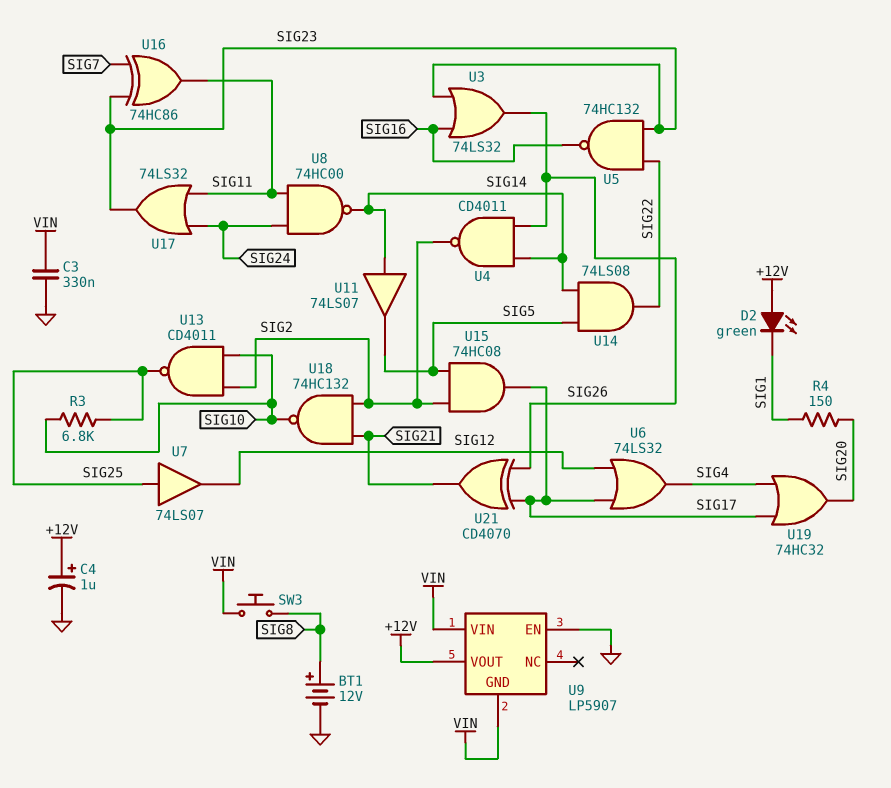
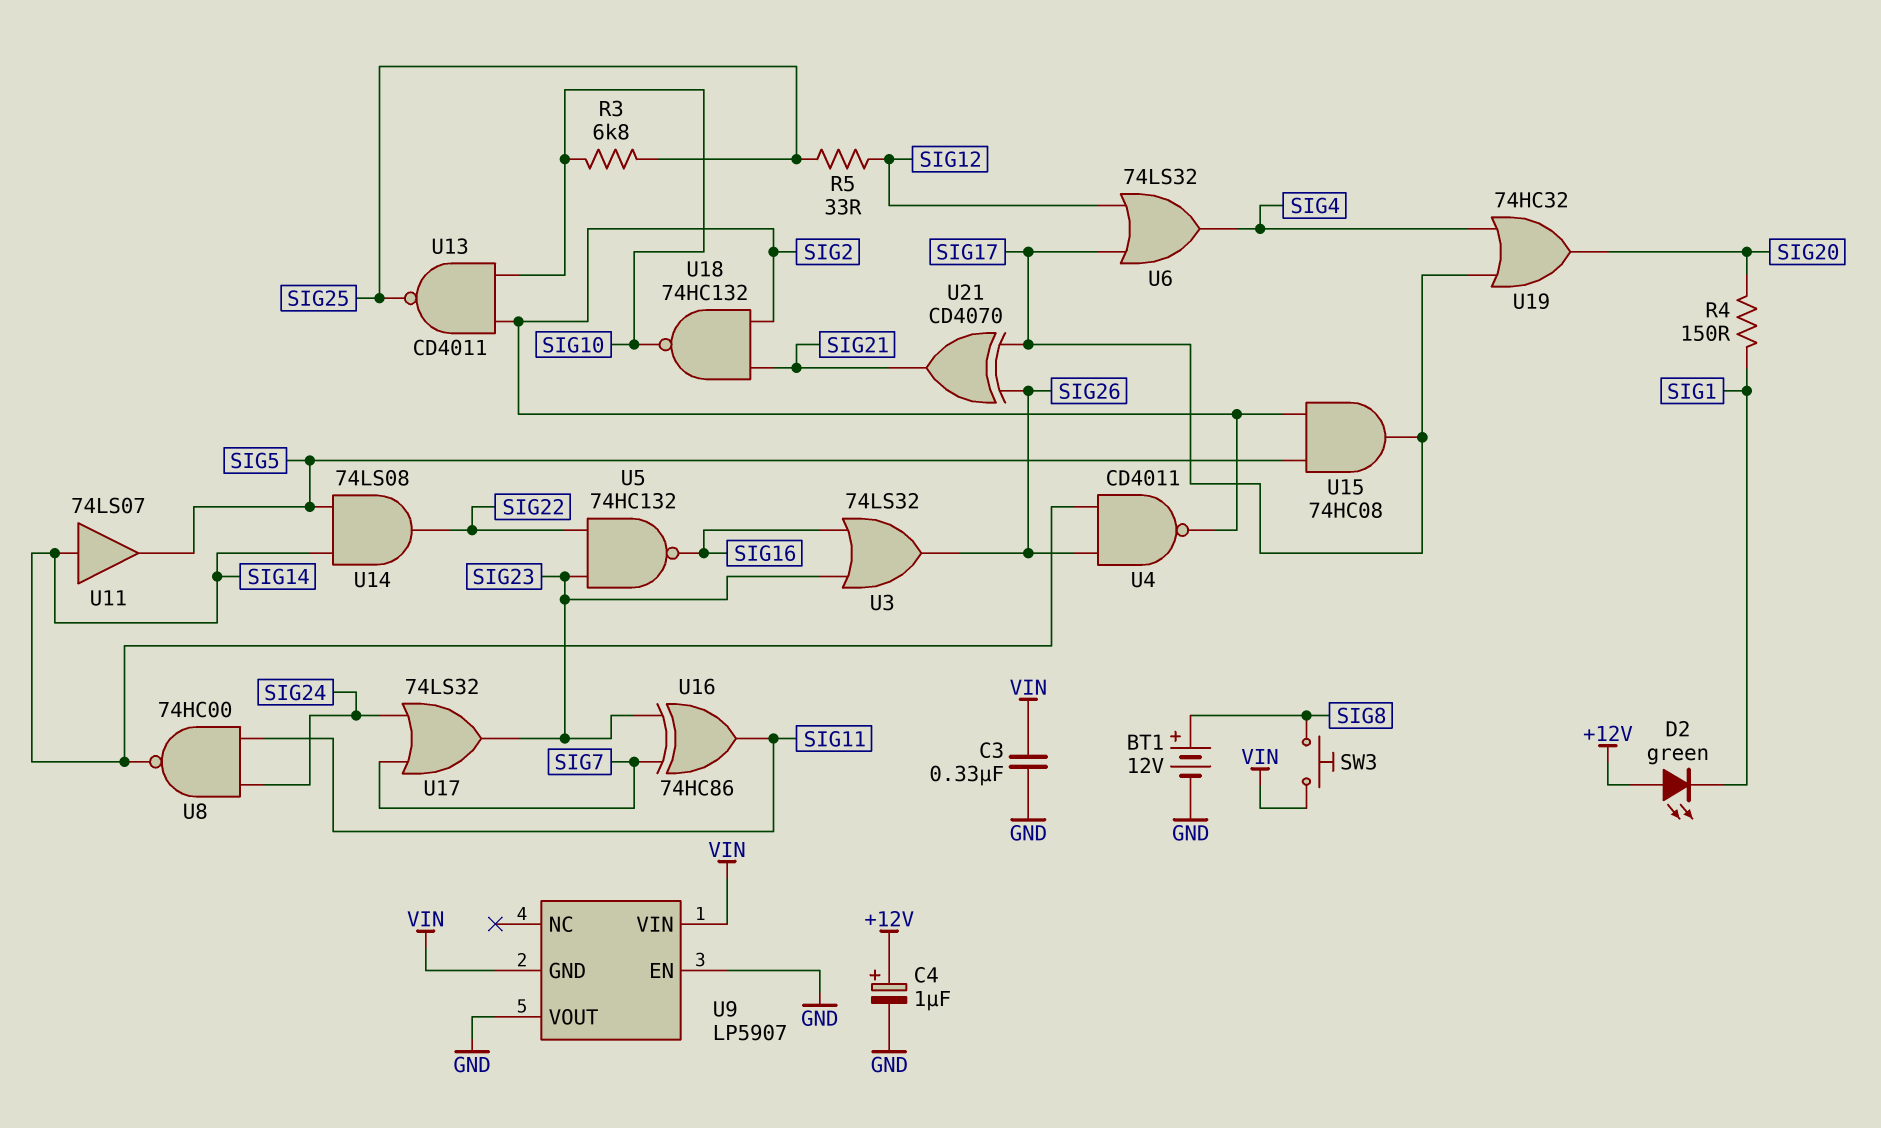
R5: none -> 33 (SIG12, SIG25)
U7: buffer 74LS07 (in SIG25, out SIG12) -> none
U9 pin VOUT: +12V -> GND
U17: OR 74LS32 (in SIG11, in SIG24, out SIG23) -> OR 74LS32 (in SIG7, in SIG24, out SIG23)

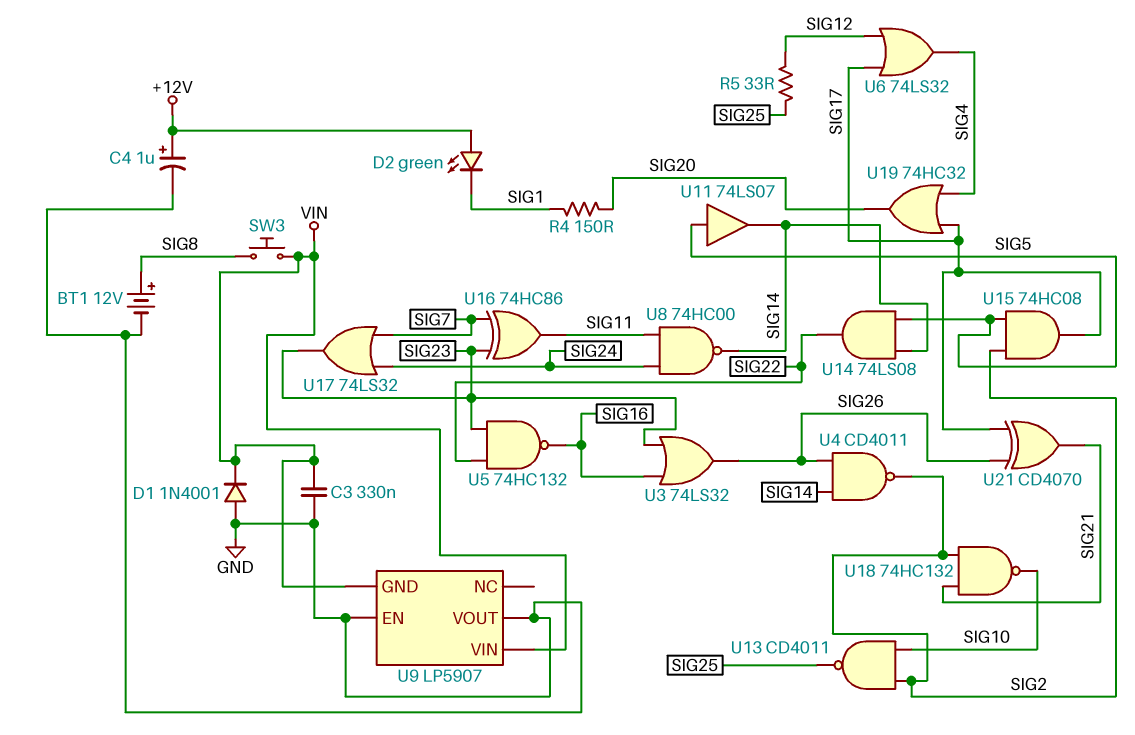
D1: none -> diode 1N4001 (A GND, K VIN)
R3: 6.8k (SIG10, SIG25) -> none
U11: buffer 74LS07 (in SIG14, out SIG5) -> buffer 74LS07 (in SIG5, out SIG14)

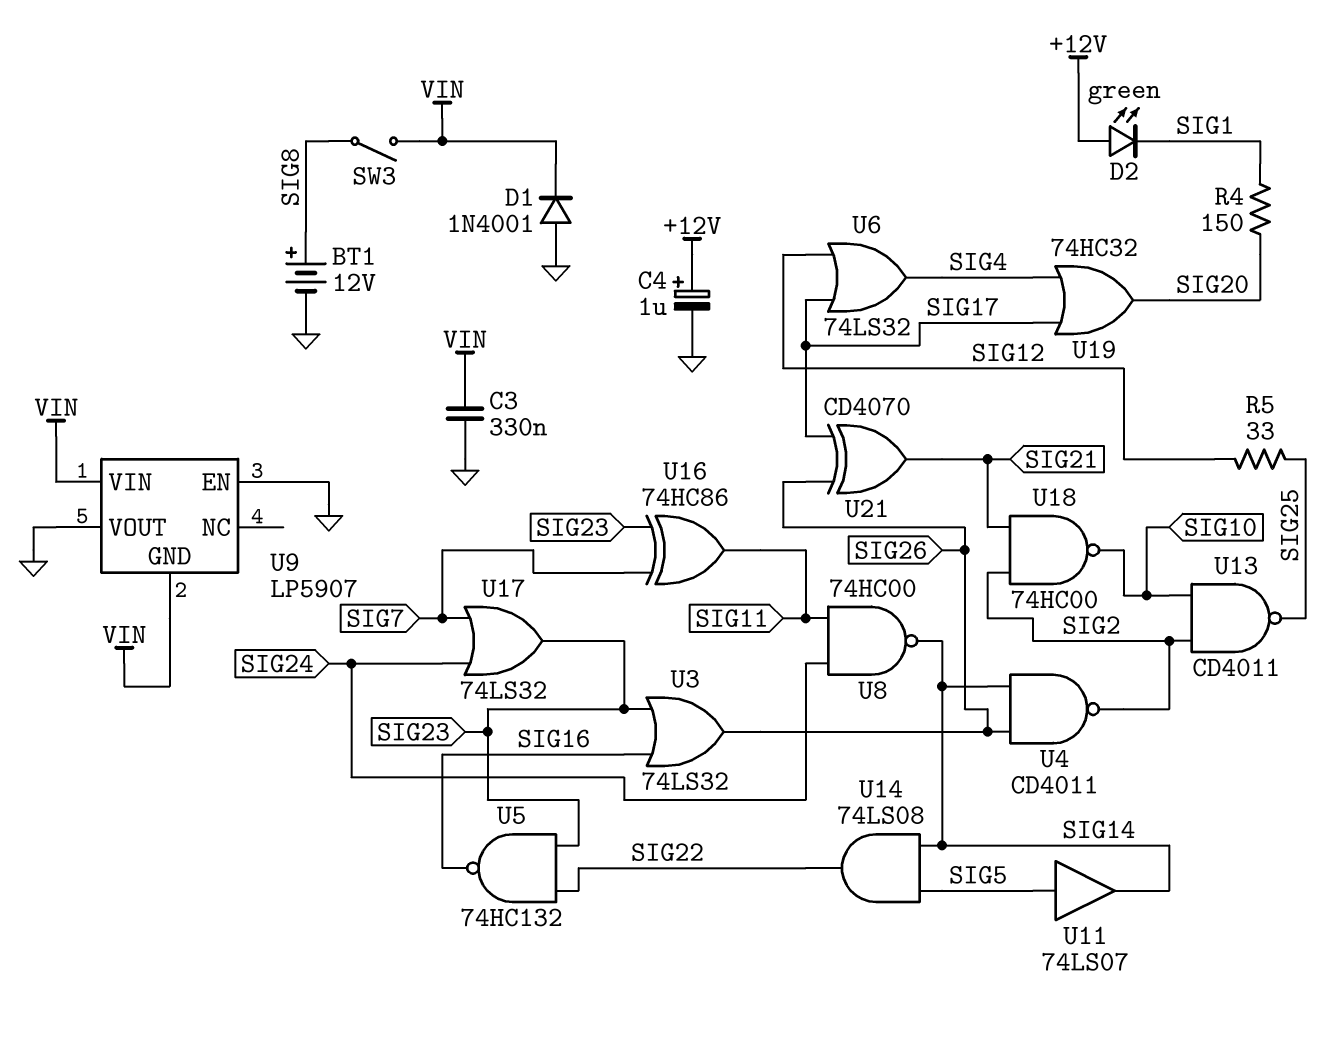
SW3: button (SIG8, VIN) -> switch (SIG8, VIN)
U15: AND 74HC08 (in SIG2, in SIG5, out SIG17) -> none
U18: NAND 74HC132 (in SIG2, in SIG21, out SIG10) -> NAND 74HC00 (in SIG2, in SIG21, out SIG10)

